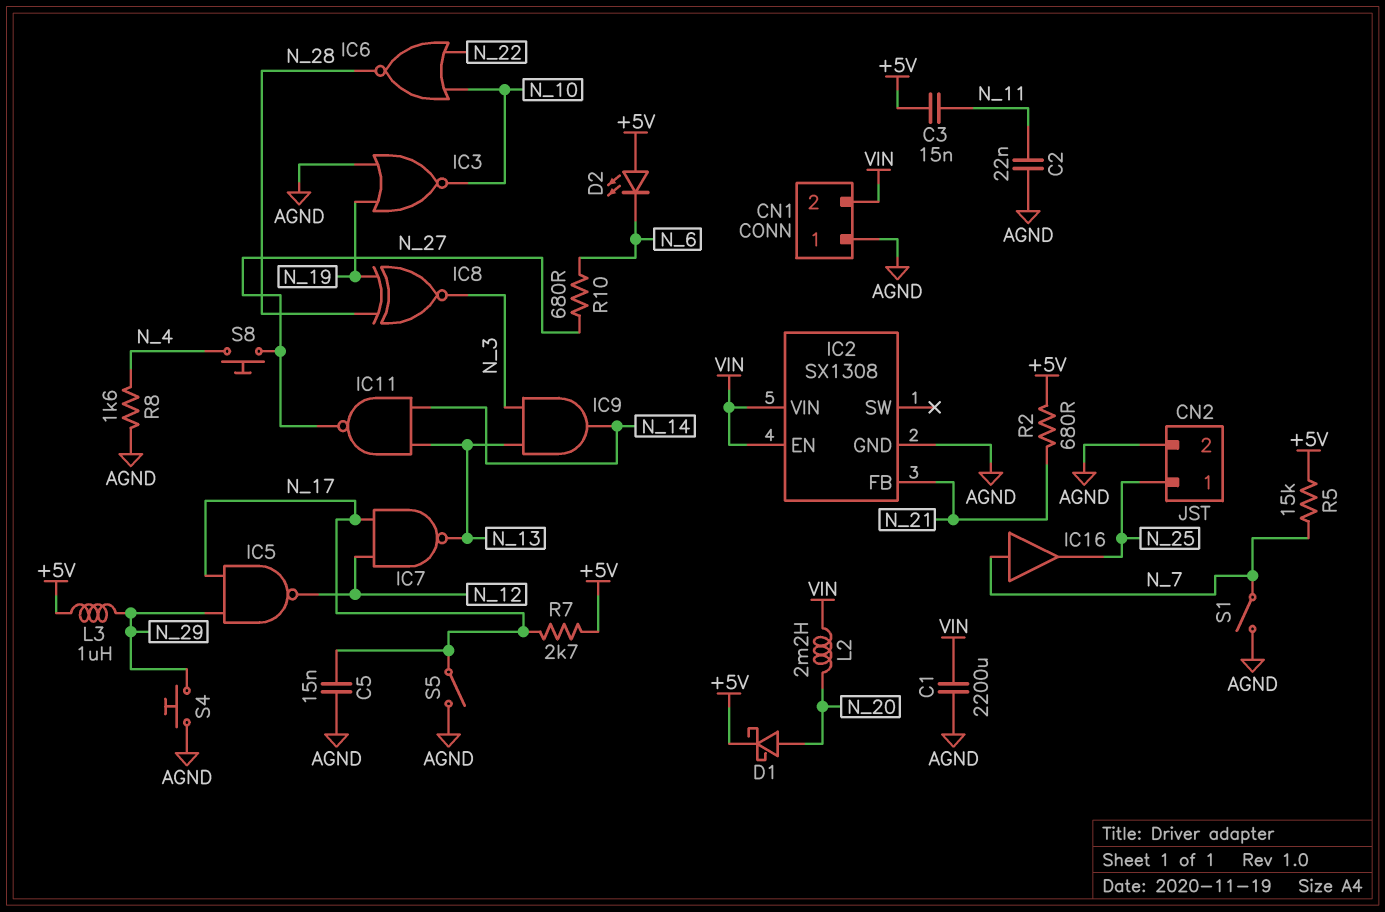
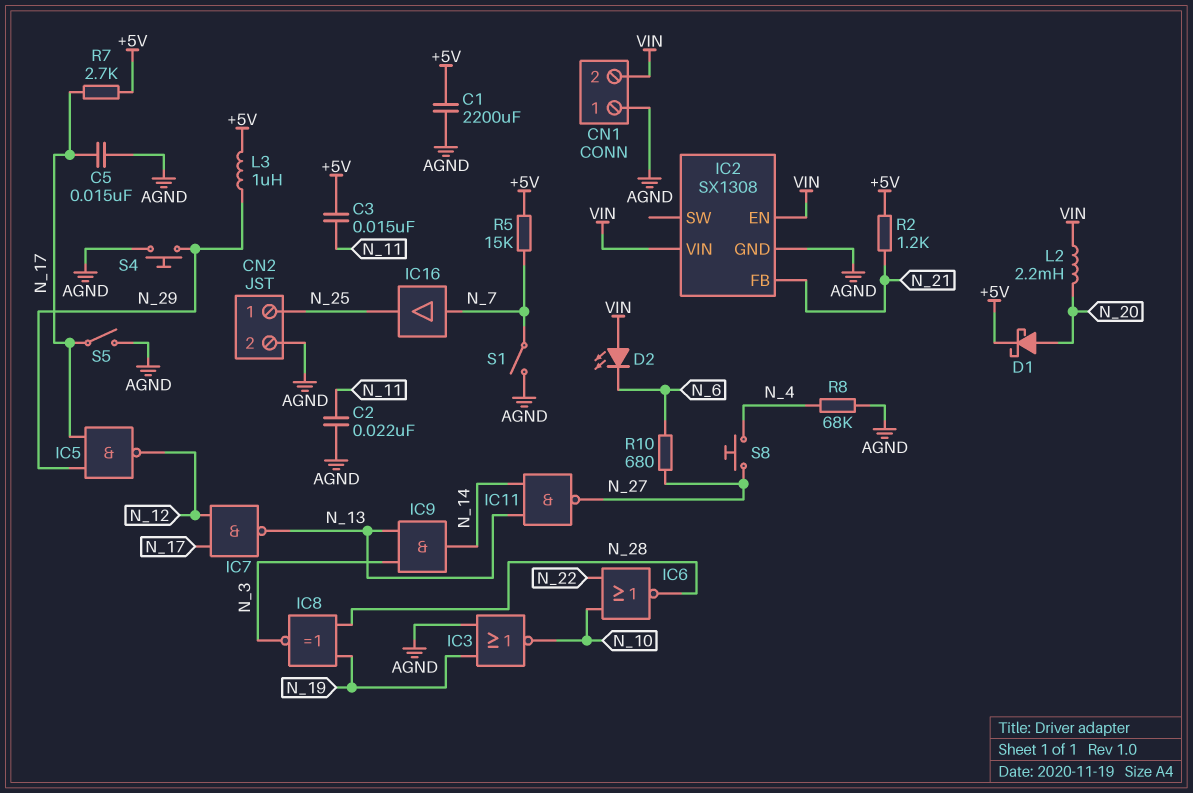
C1: 2200uF (AGND, VIN) -> 2200uF (+5V, AGND)
D2: LED (A +5V, K N_6) -> LED (A VIN, K N_6)
R2: 680 (+5V, N_21) -> 1.2k (+5V, N_21)
R8: 1.6k (AGND, N_4) -> 68k (AGND, N_4)

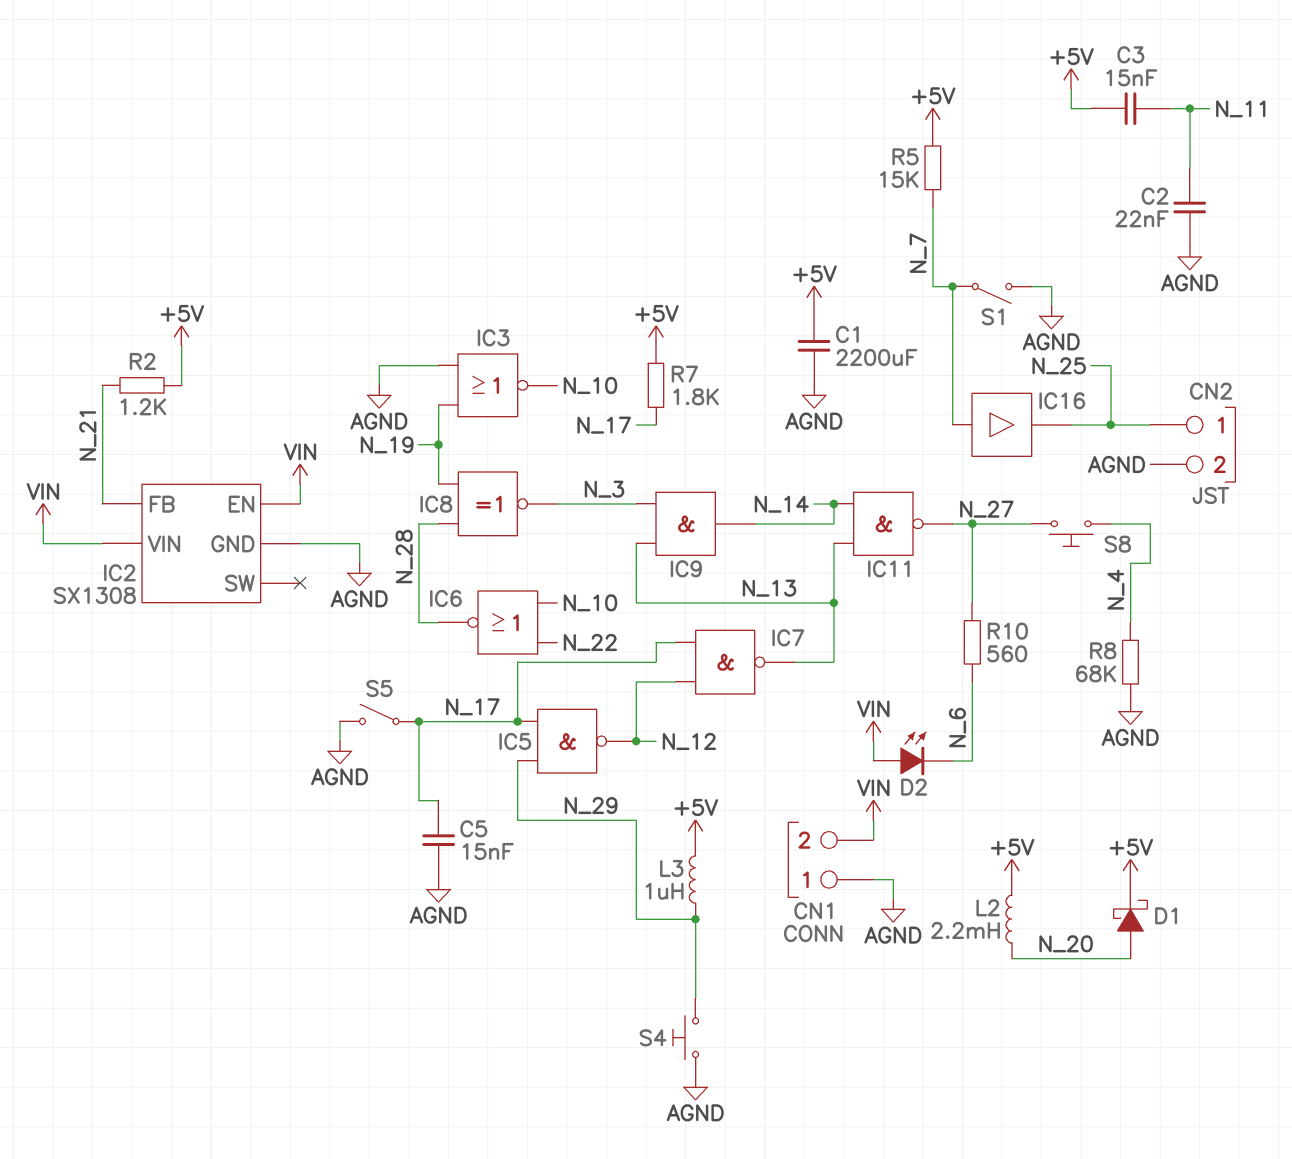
L2: 2.2mH (N_20, VIN) -> 2.2mH (+5V, N_20)
R7: 2.7k (+5V, N_17) -> 1.8k (+5V, N_17)
R10: 680 (N_6, N_27) -> 560 (N_6, N_27)

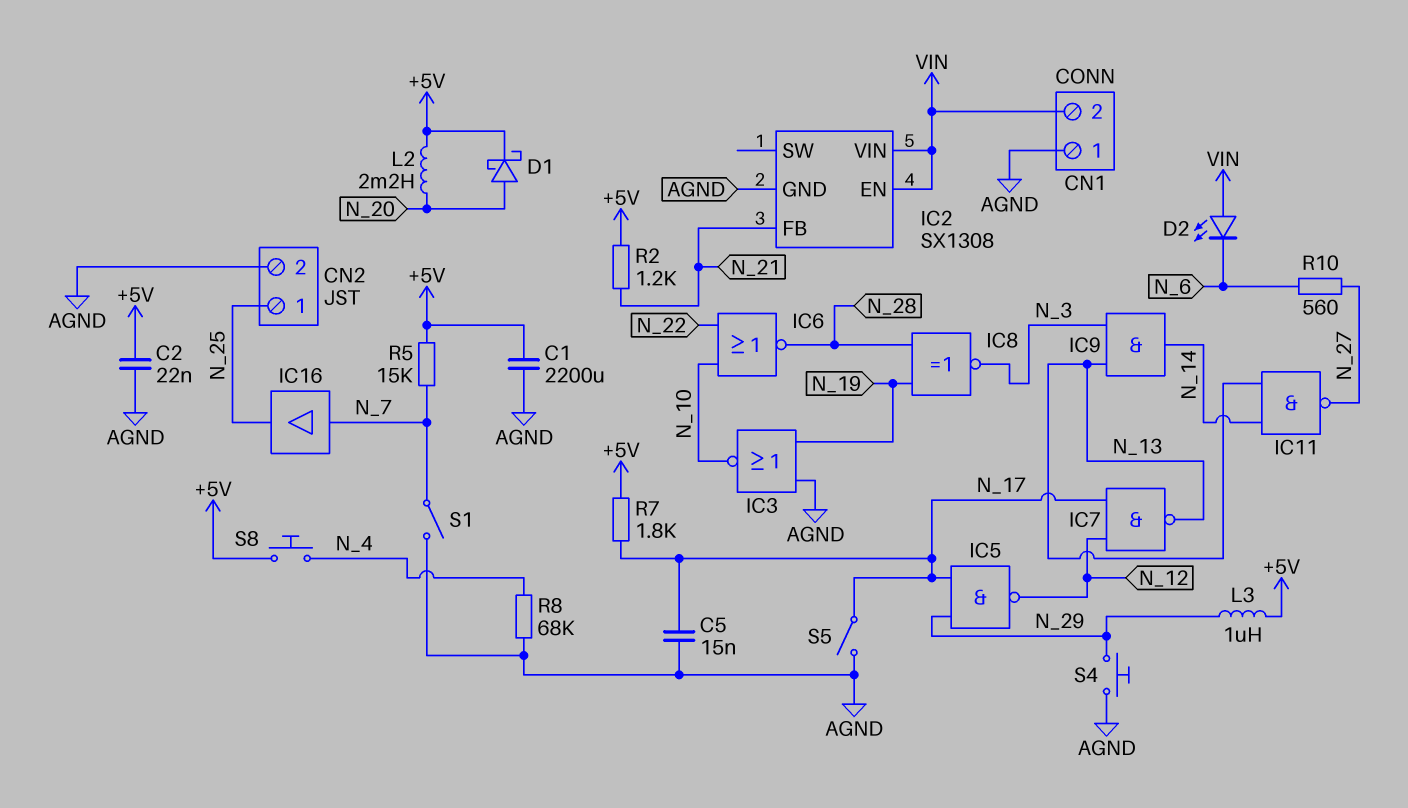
C2: 22nF (AGND, N_11) -> 22nF (+5V, AGND)
C3: 15nF (+5V, N_11) -> none
S8: button (N_4, N_27) -> button (+5V, N_4)

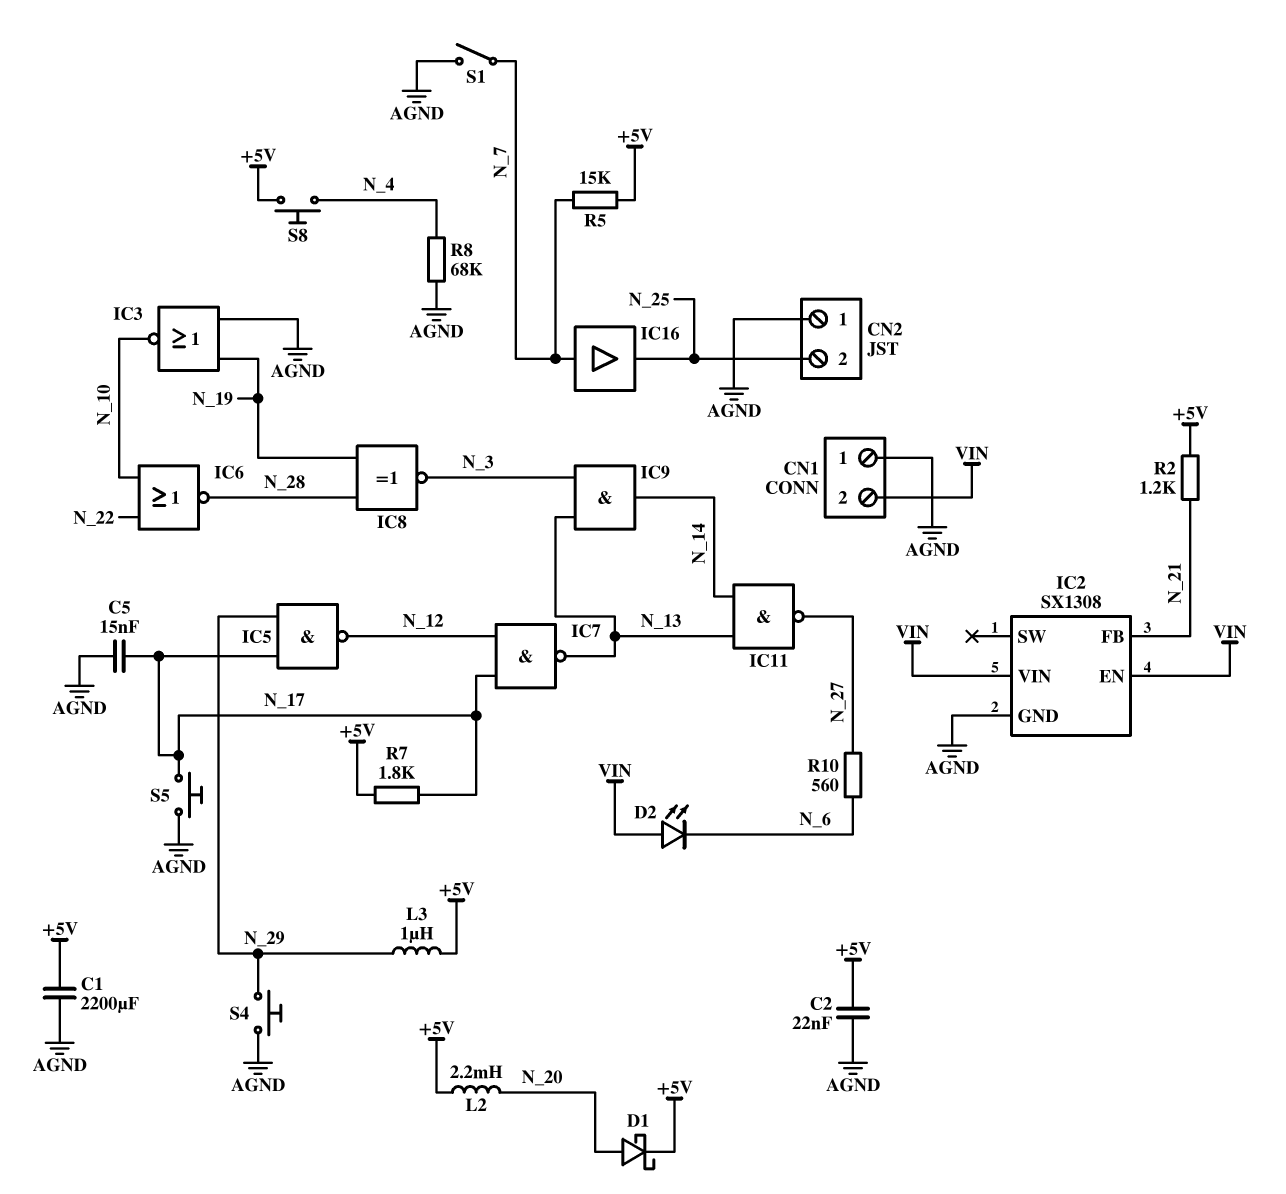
CN2 pin 1: N_25 -> AGND
CN2 pin 2: AGND -> N_25
S5: switch (AGND, N_17) -> button (AGND, N_17)

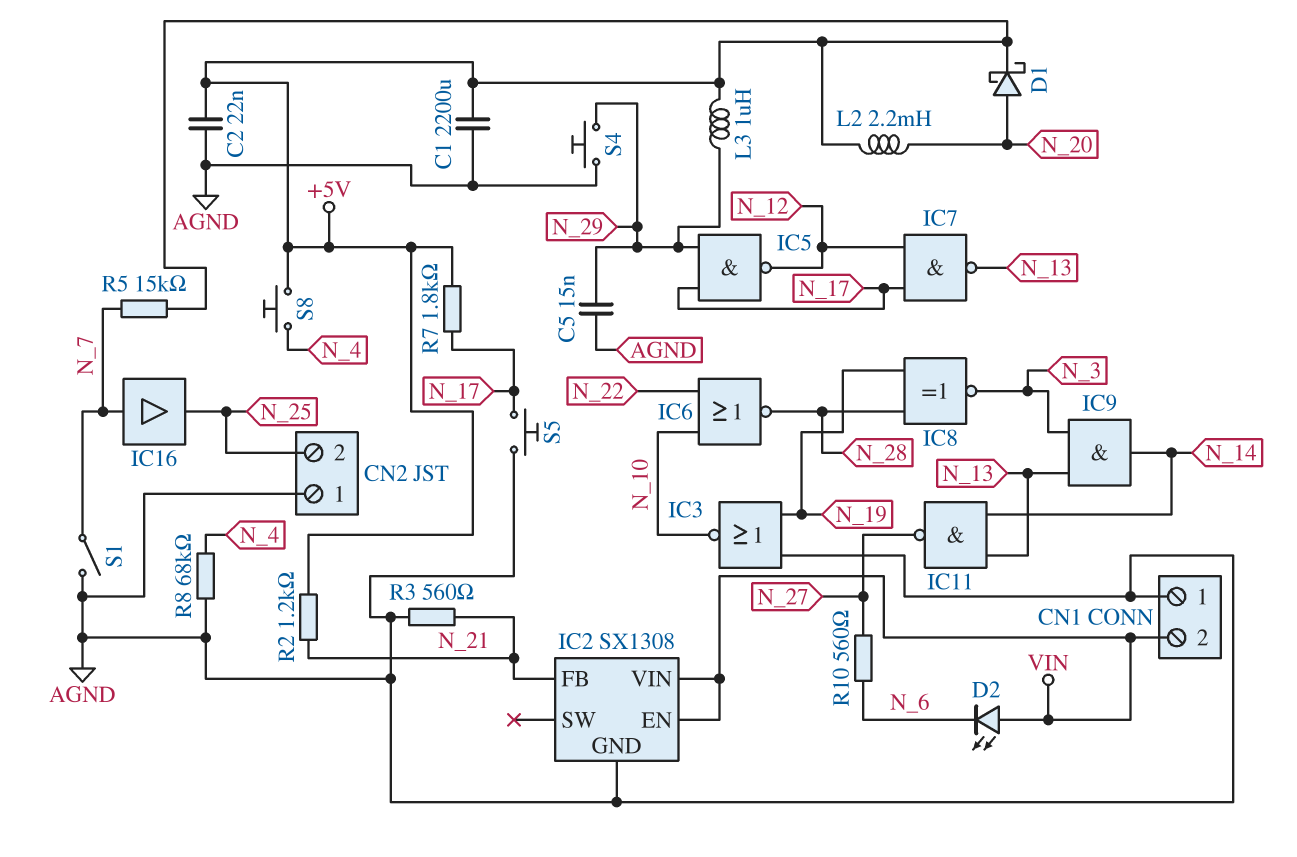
C5: 15nF (AGND, N_17) -> 15nF (AGND, N_29)
R3: none -> 560 (AGND, N_21)

